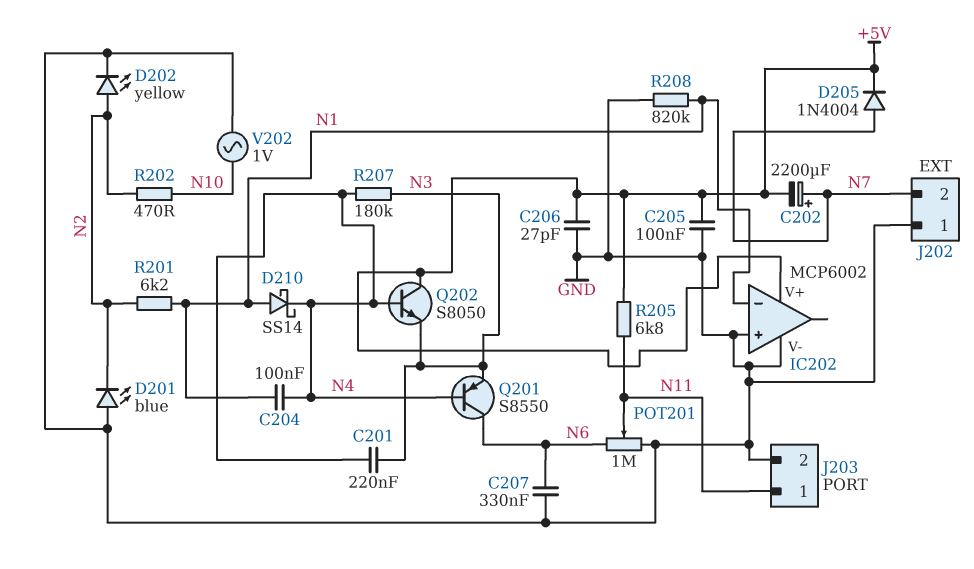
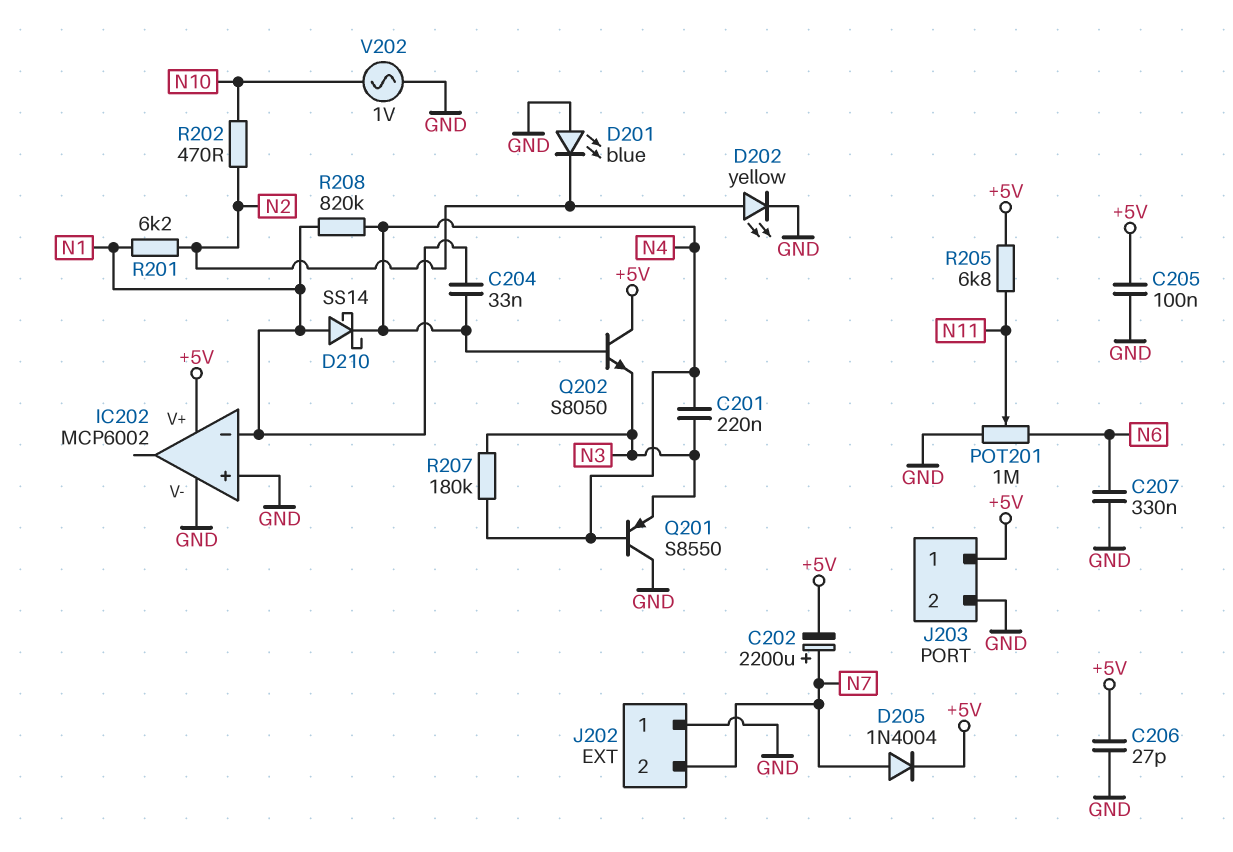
C204: 100nF (N1, N4) -> 33nF (N1, N4)
J203 pin 1: N11 -> +5V
Q201: PNP S8550 (B N4, C N6, E N3) -> PNP S8550 (B N4, C GND, E N3)
R208: 820k (GND, N1) -> 820k (N1, N4)

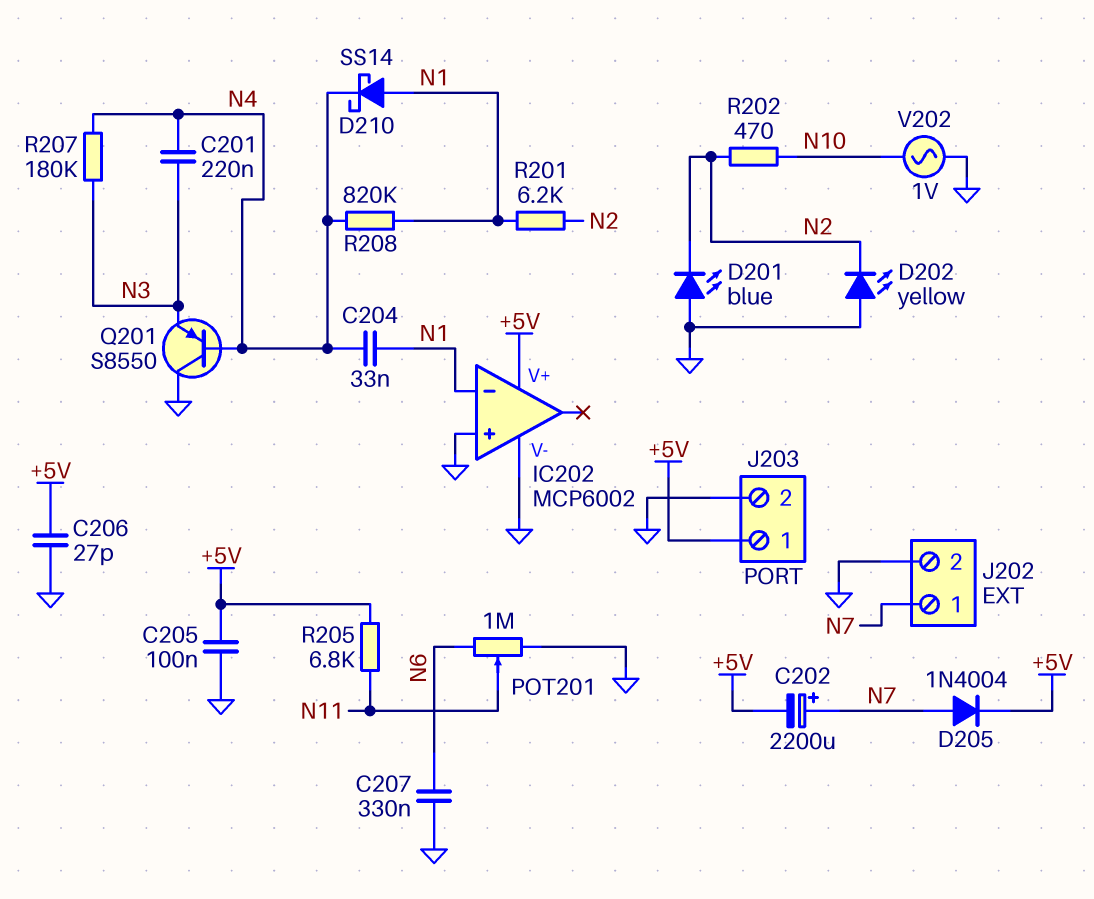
D202: LED yellow (A N2, K GND) -> LED yellow (A GND, K N2)
J202 pin 1: GND -> N7
J202 pin 2: N7 -> GND
Q202: NPN S8050 (B N4, C +5V, E N3) -> none

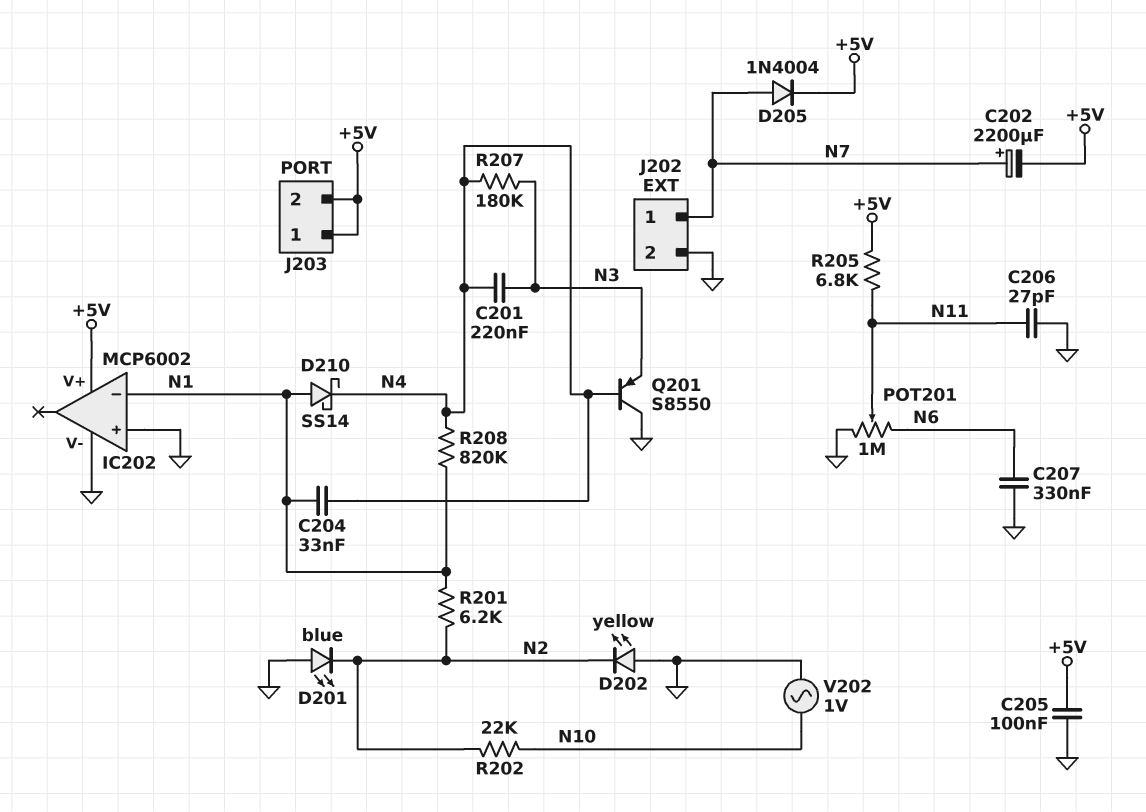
C206: 27pF (+5V, GND) -> 27pF (GND, N11)
J203 pin 2: GND -> +5V
R202: 470 (N2, N10) -> 22k (N2, N10)

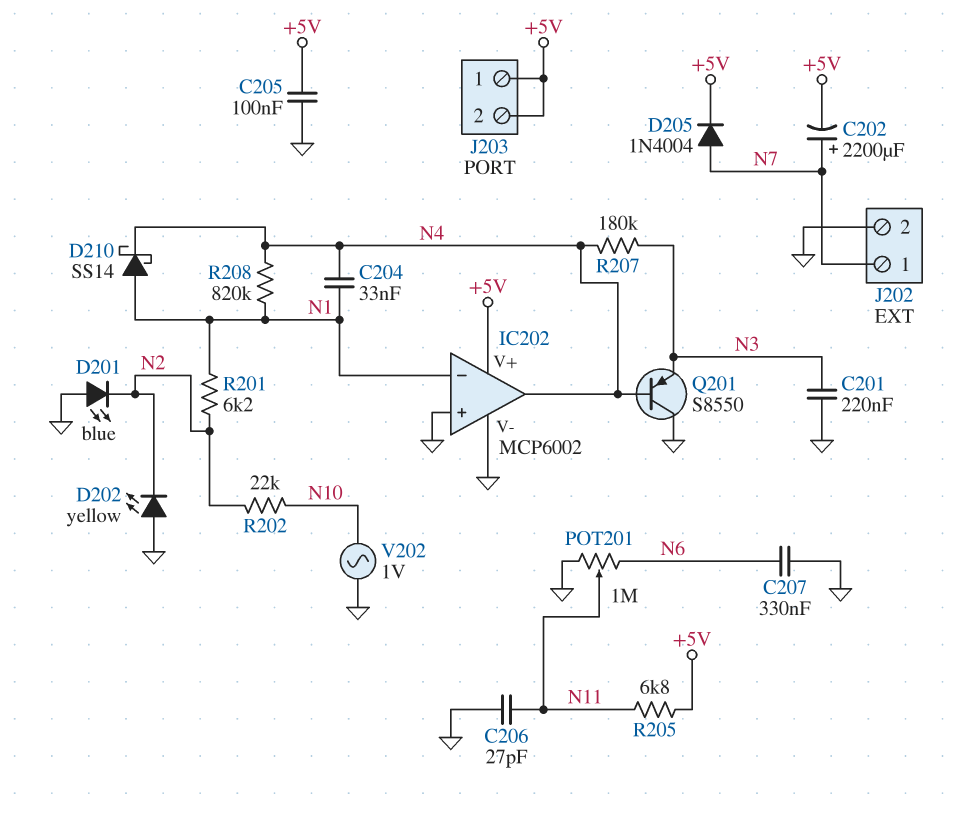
C201: 220nF (N3, N4) -> 220nF (GND, N3)
IC202 pin out: none -> N4

